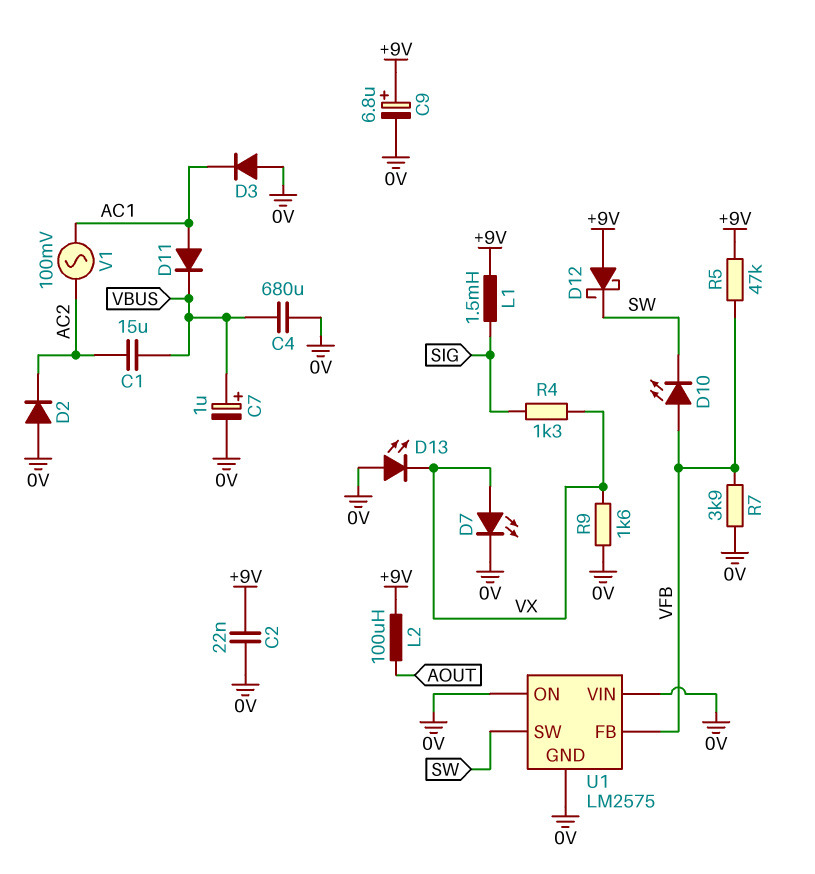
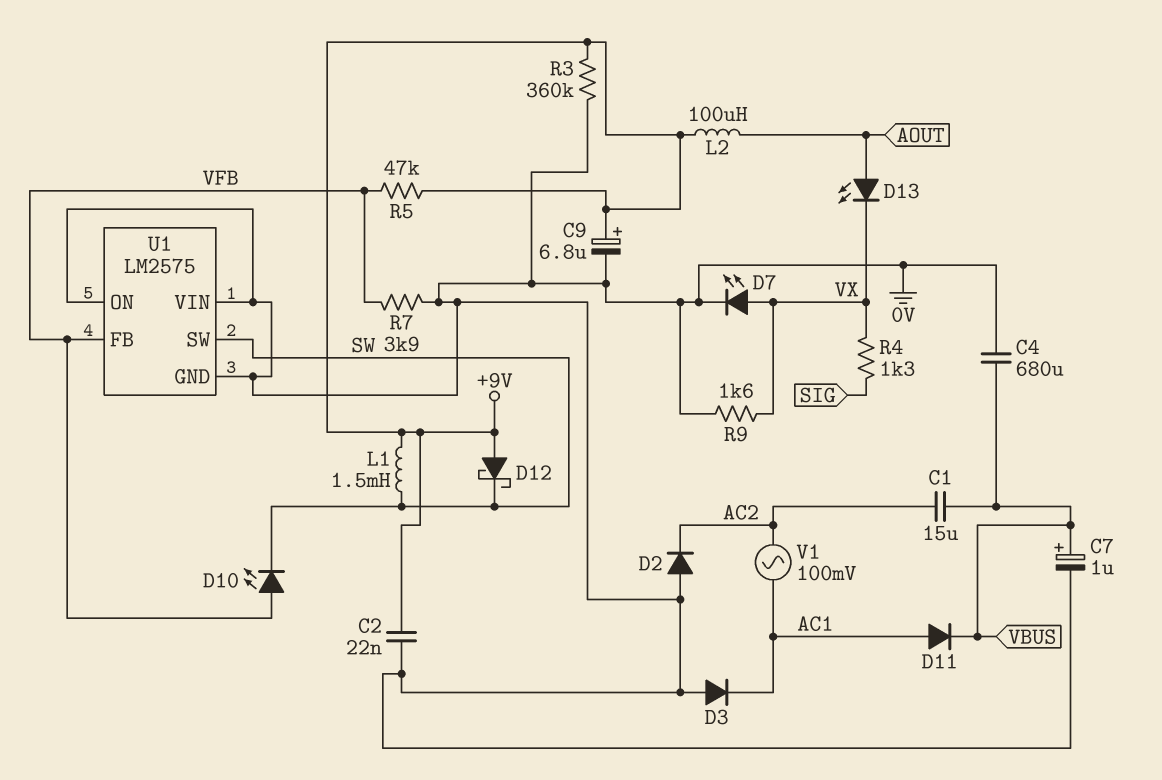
D13: LED (A 0V, K VX) -> LED (A AOUT, K VX)
L1: 1.5mH (+9V, SIG) -> 1.5mH (+9V, SW)
R3: none -> 360k (+9V, 0V)

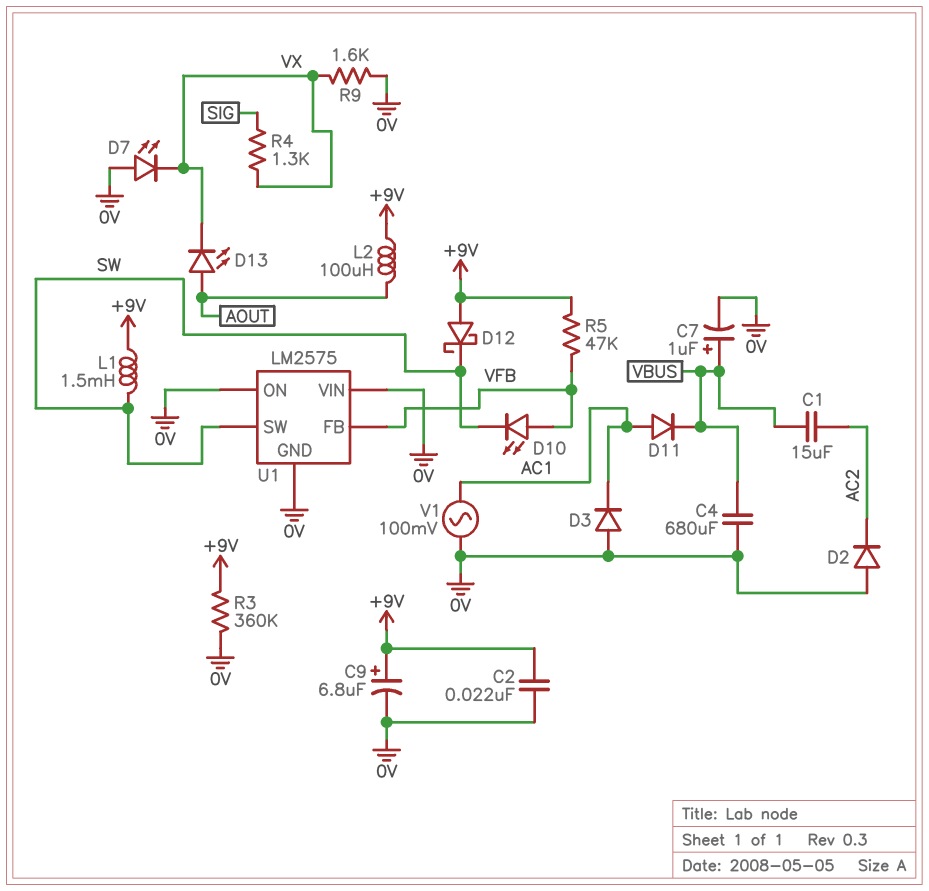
D7: LED (A VX, K 0V) -> LED (A 0V, K VX)
R7: 3.9k (0V, VFB) -> none
V1: AC 100mV (AC1, AC2) -> AC 100mV (0V, AC1)

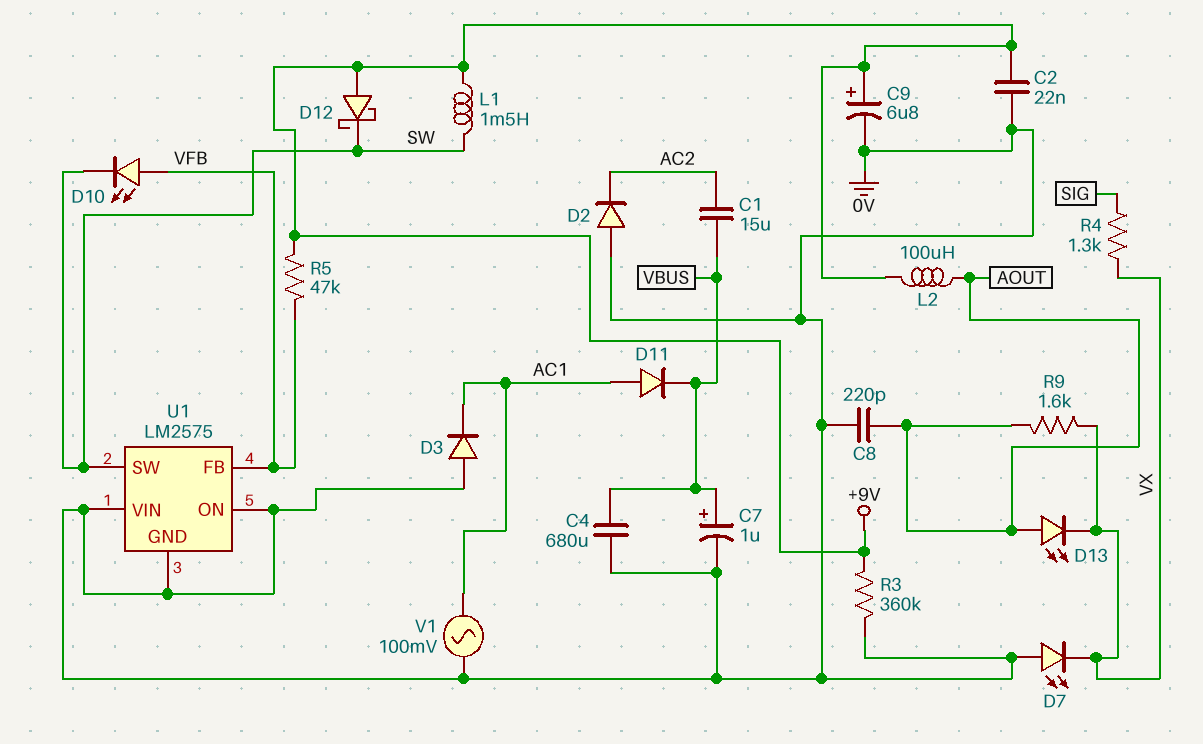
C8: none -> 220pF (0V, AOUT)
R9: 1.6k (0V, VX) -> 1.6k (AOUT, VX)

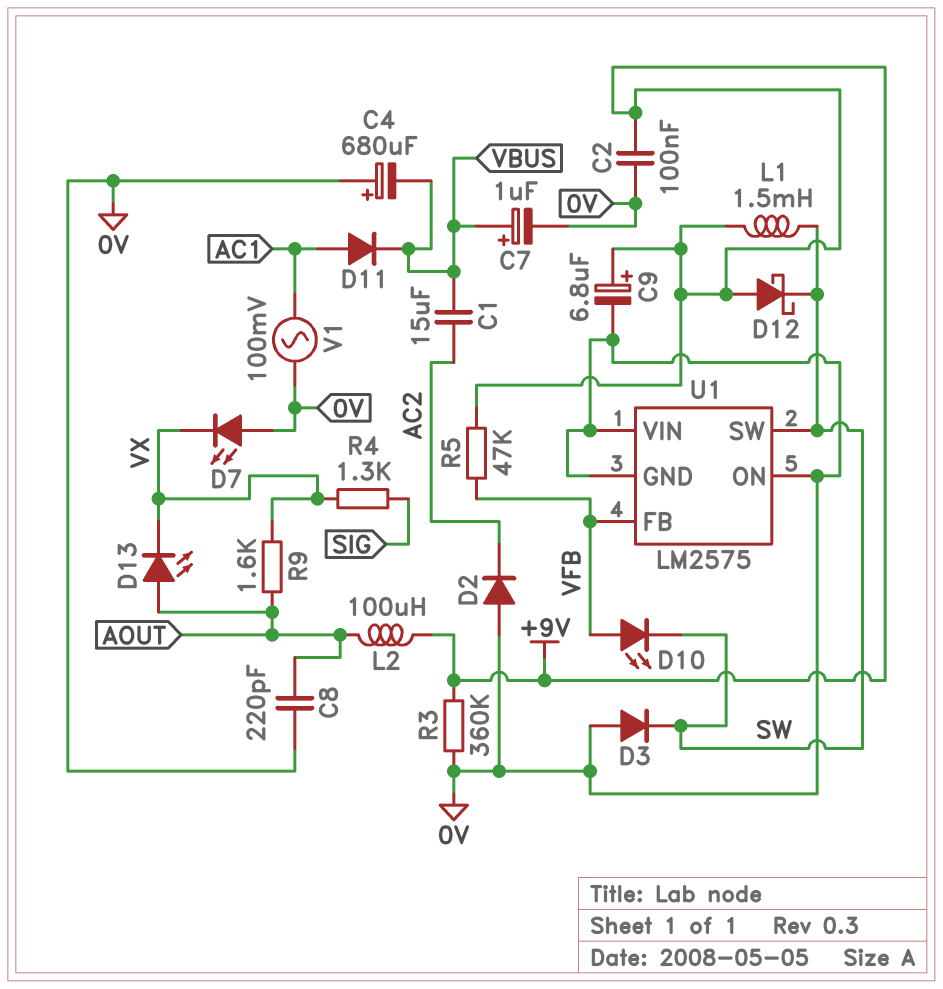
C2: 22nF (+9V, 0V) -> 100nF (+9V, 0V)
C4: 680uF (0V, VBUS) -> 680uF (plus 0V, minus VBUS)
D3: diode (A 0V, K AC1) -> diode (A 0V, K SW)

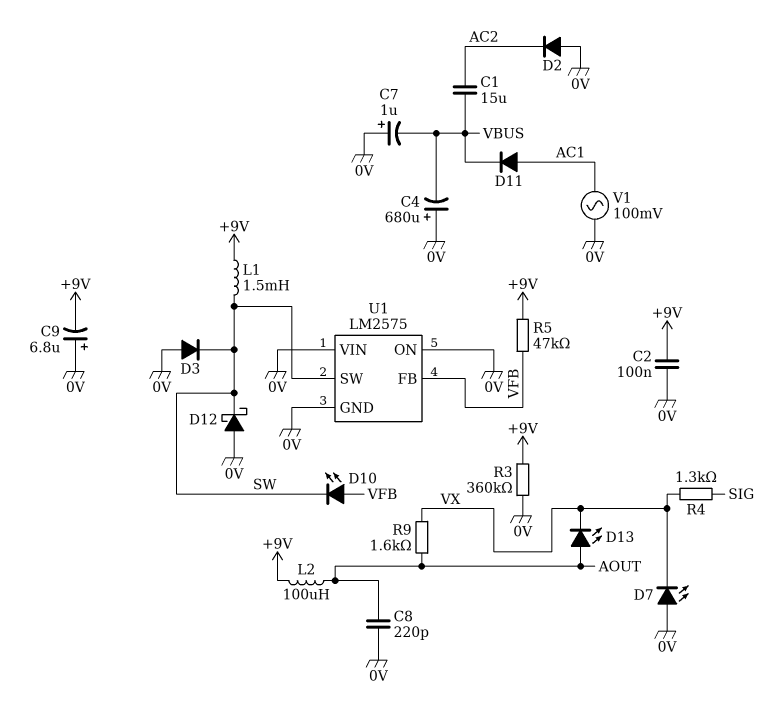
C7: 1uF (plus VBUS, minus 0V) -> 1uF (plus 0V, minus VBUS)
C9: 6.8uF (plus +9V, minus 0V) -> 6.8uF (plus 0V, minus +9V)
D12: schottky (A +9V, K SW) -> schottky (A 0V, K SW)

